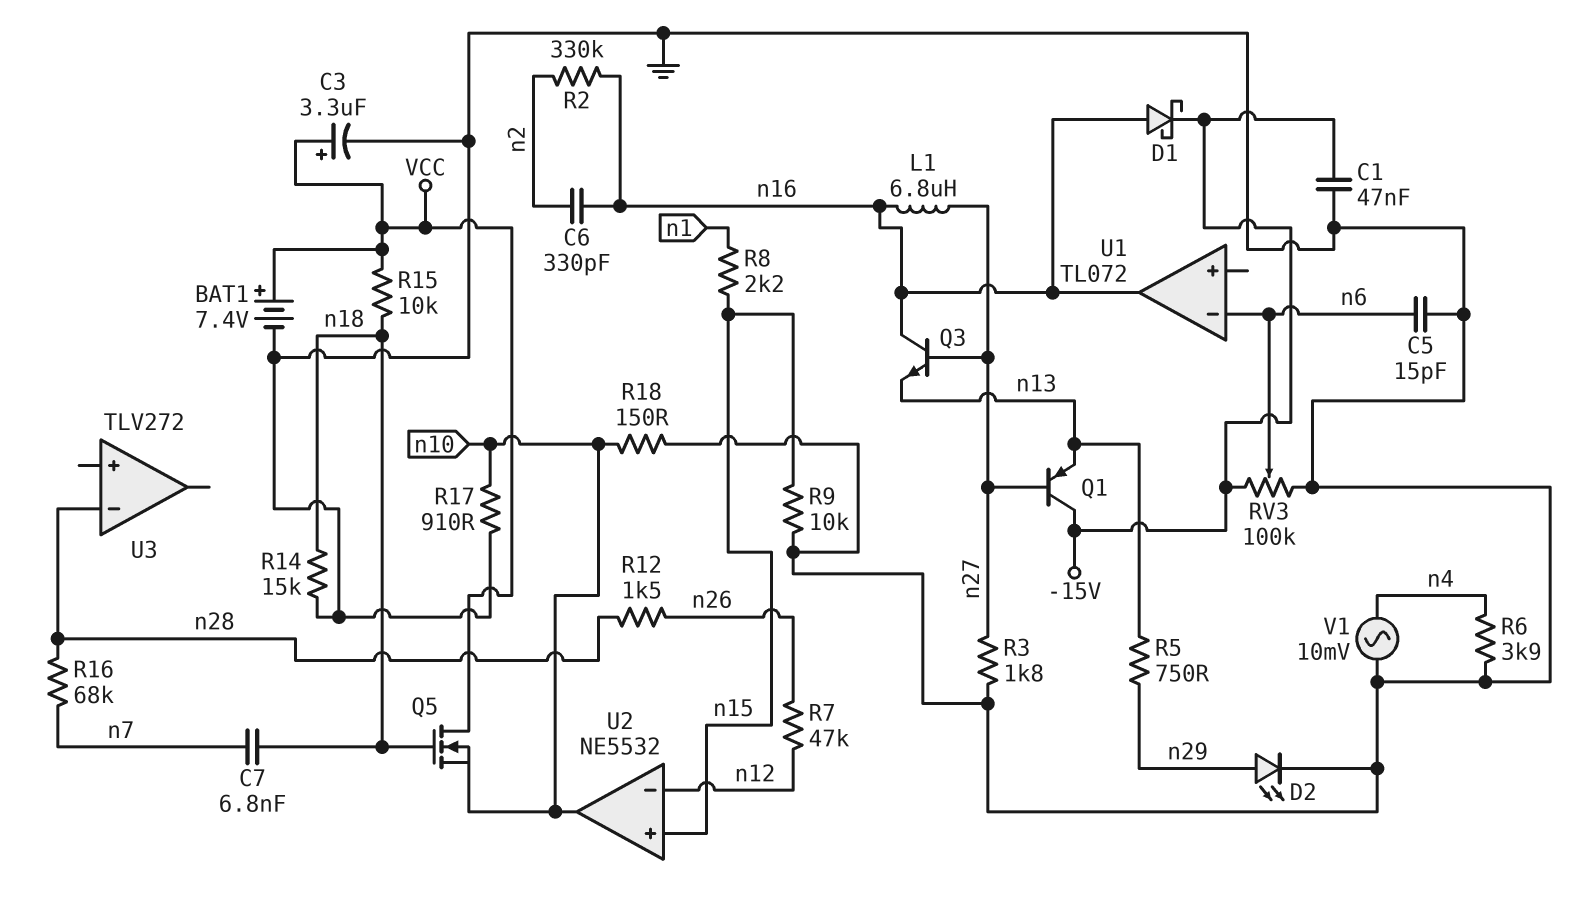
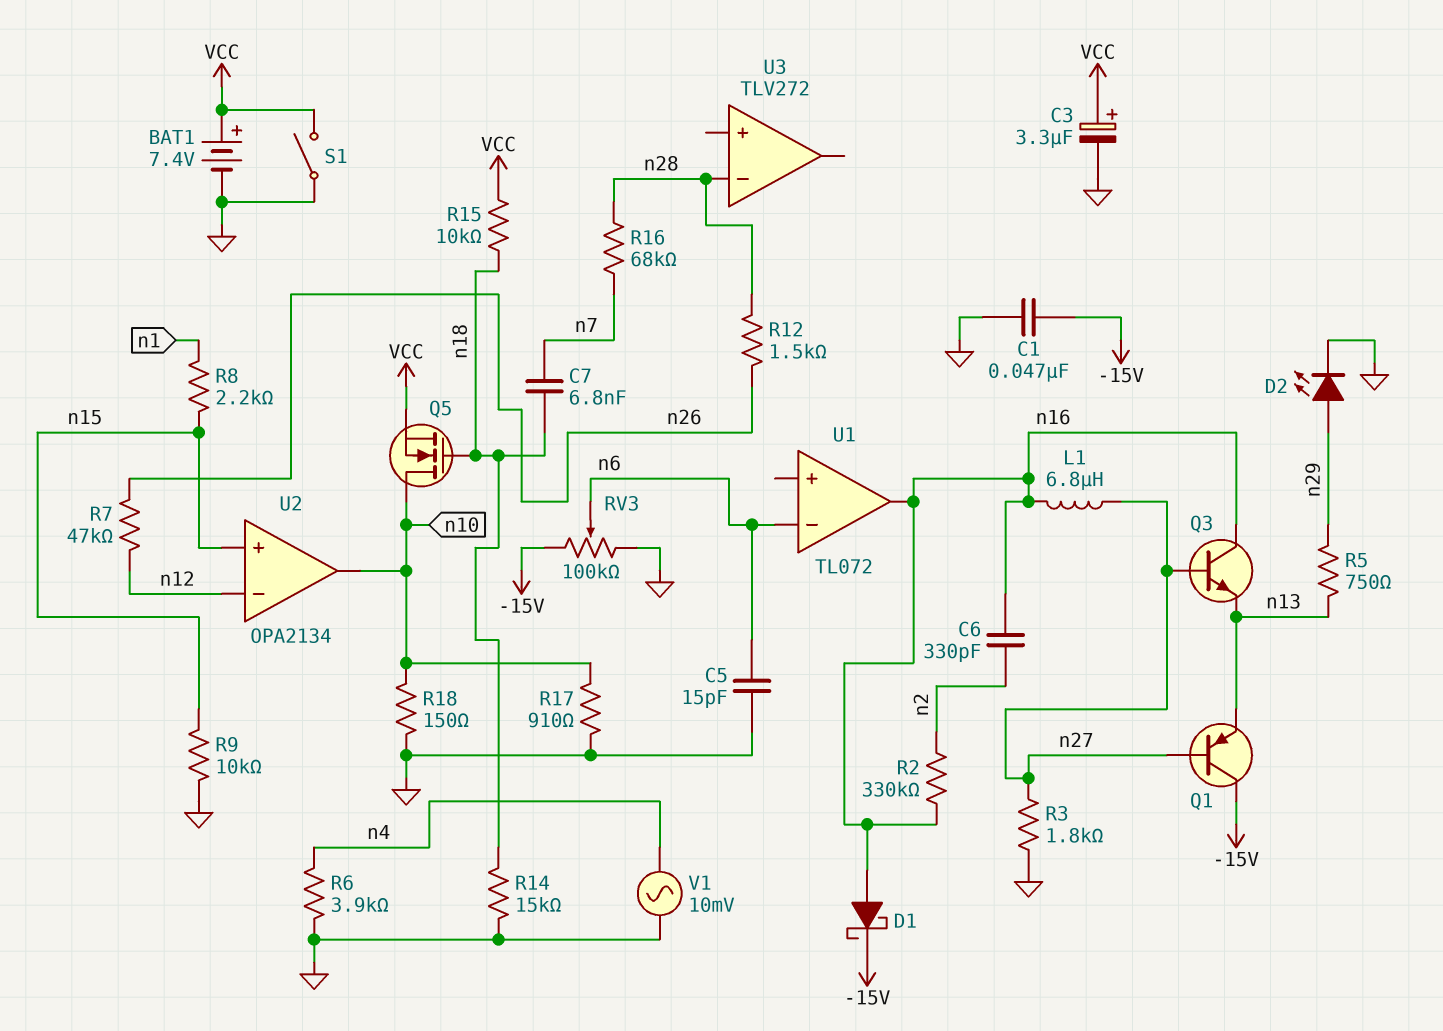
Q5: NMOS (G n18, D VCC, S n10) -> NMOS (G n18, D n10, S VCC)
S1: none -> switch (GND, VCC)
U2: NE5532 -> OPA2134

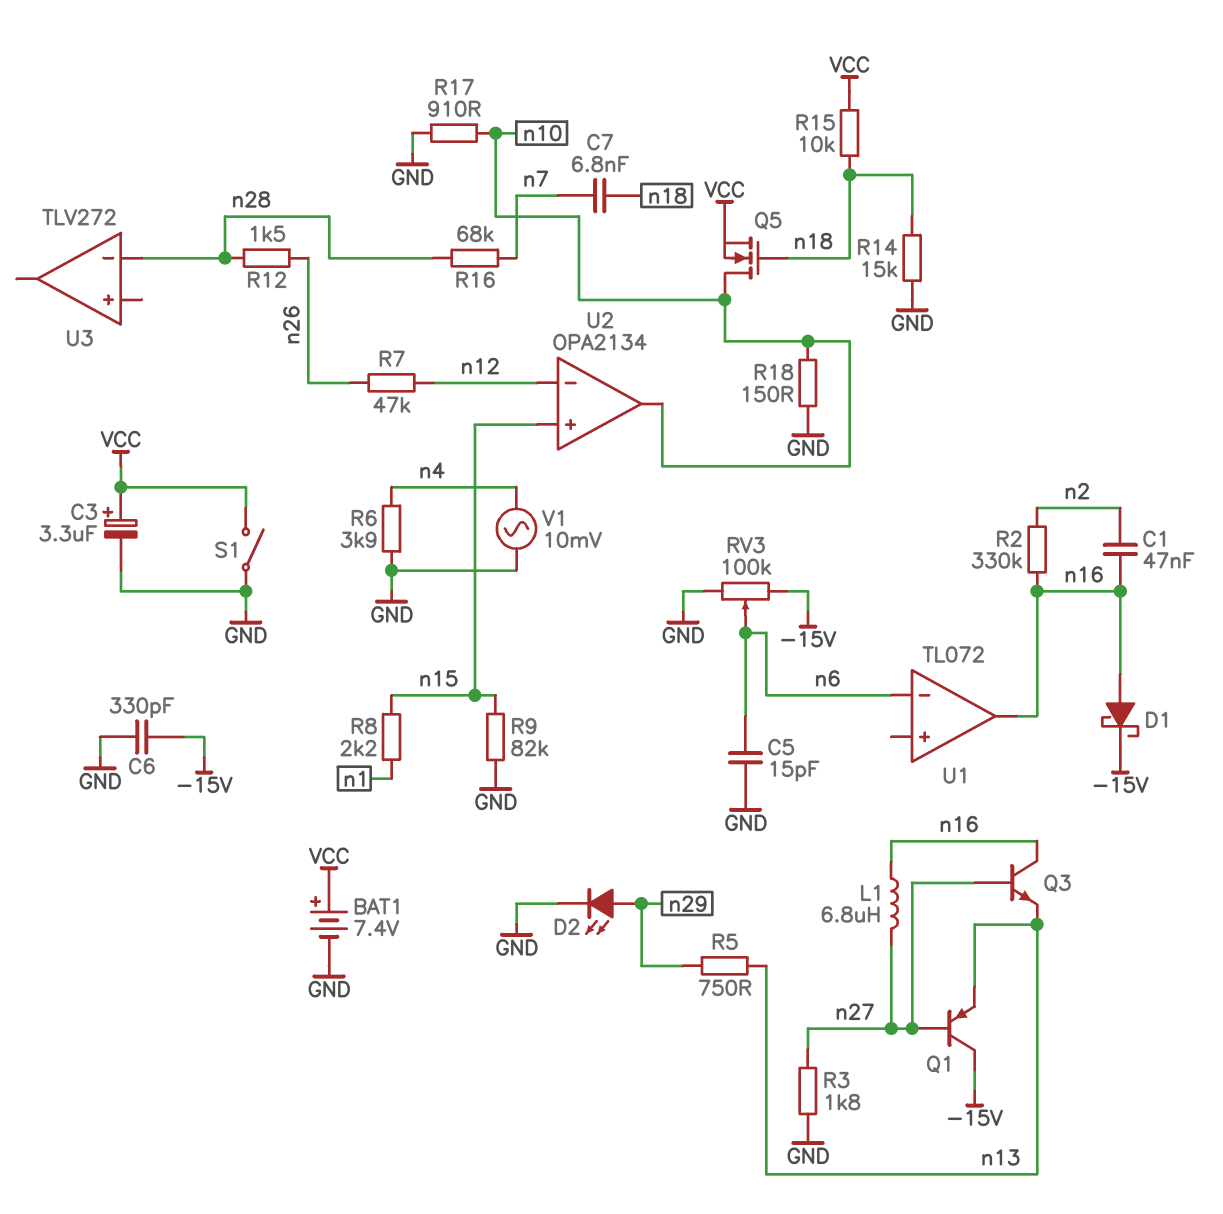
C1: 47nF (-15V, GND) -> 47nF (n2, n16)
C6: 330pF (n2, n16) -> 330pF (-15V, GND)
R9: 10k (GND, n15) -> 82k (GND, n15)

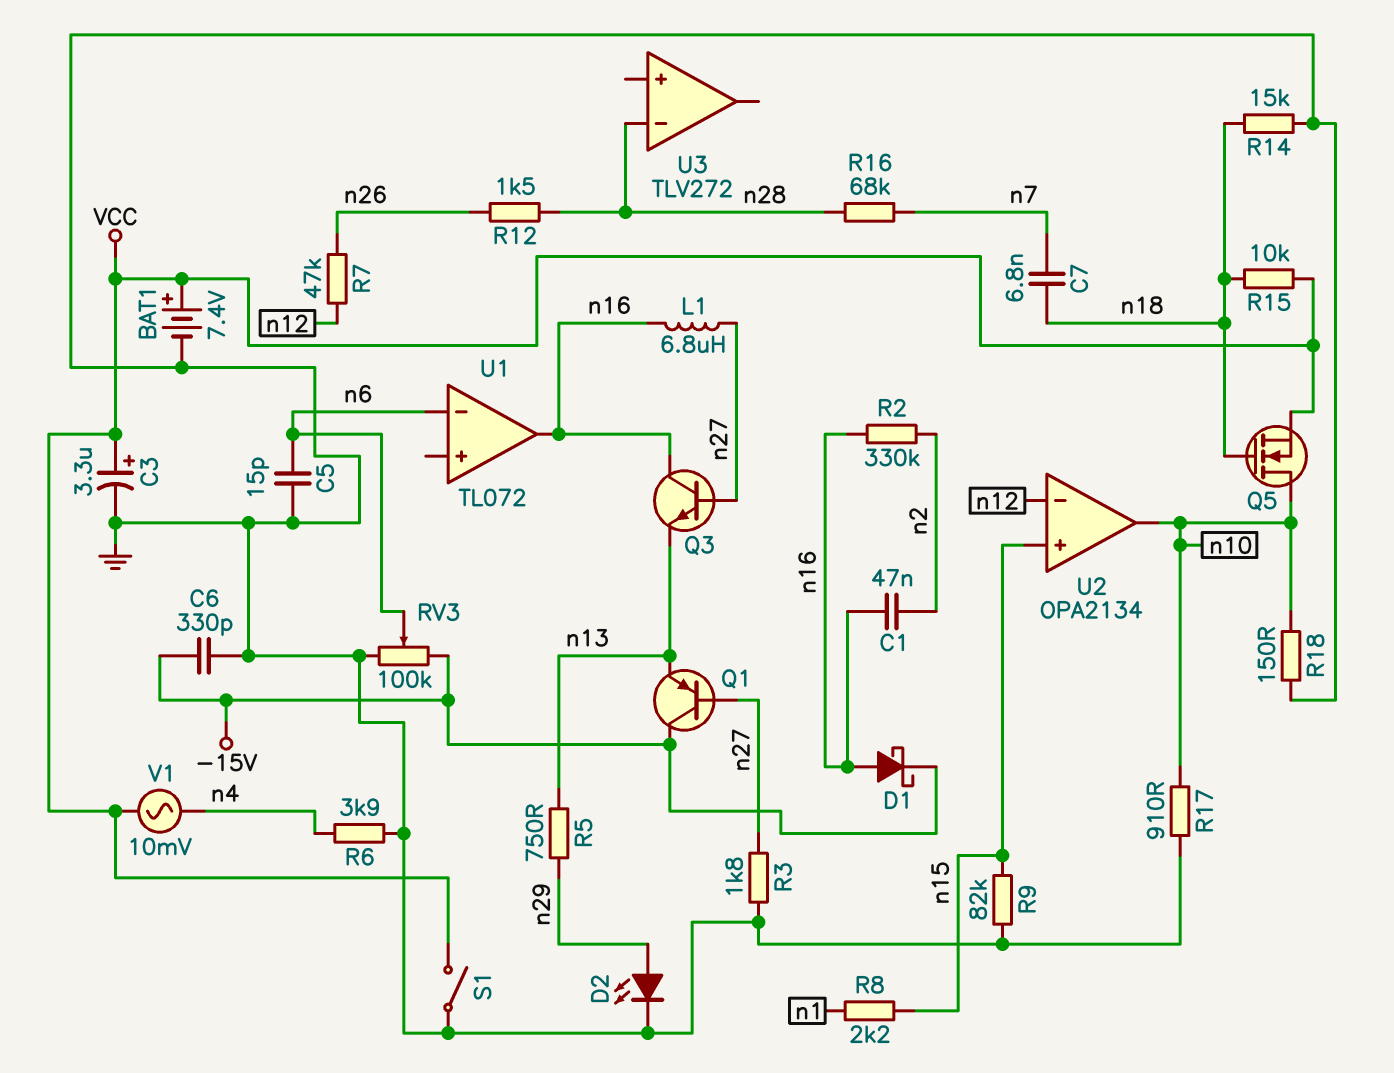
V1: AC 10mV (GND, n4) -> AC 10mV (VCC, n4)

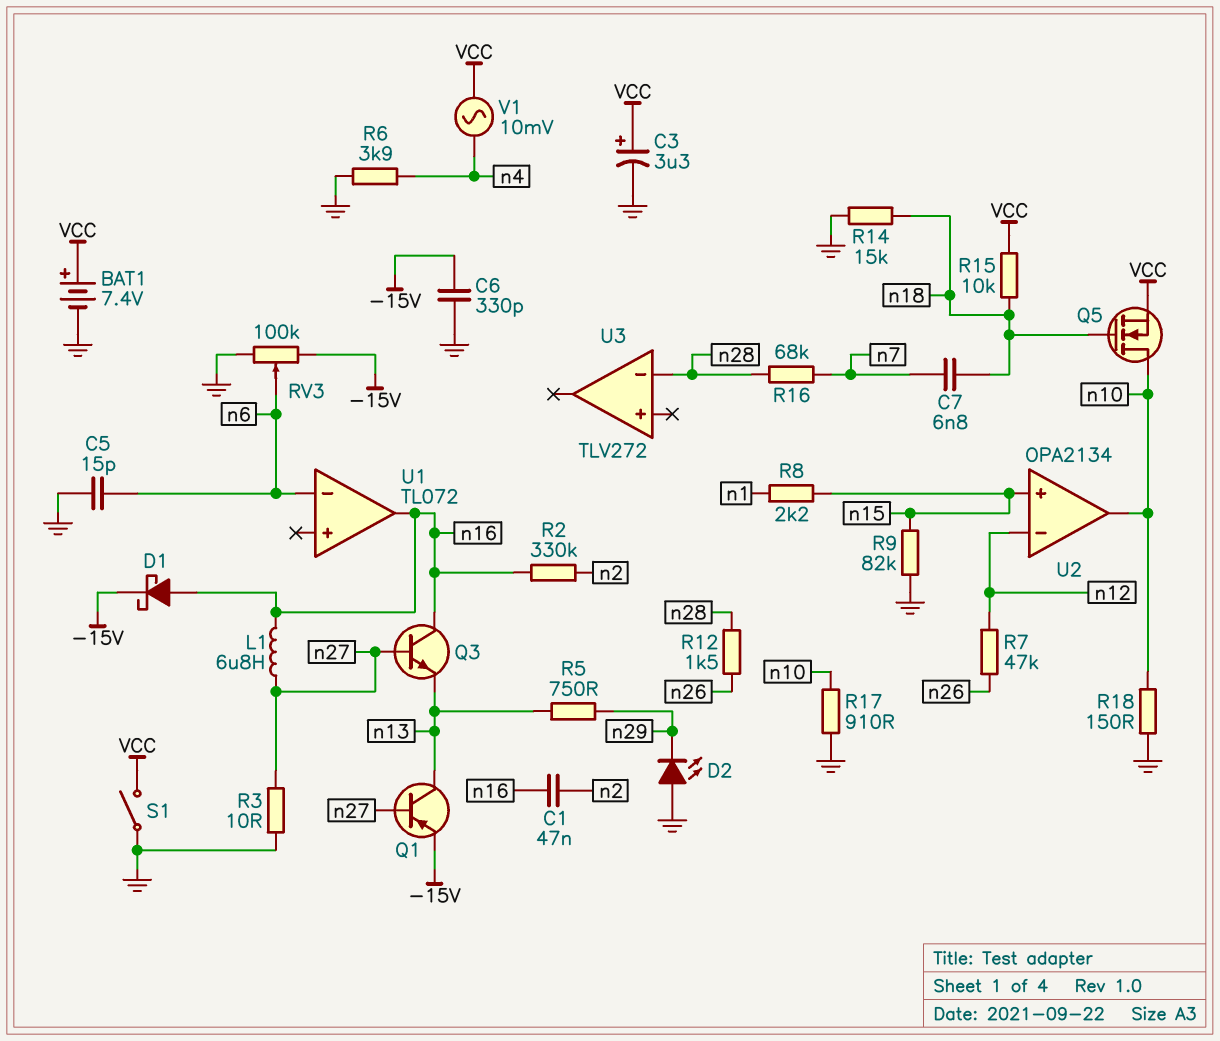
D2: LED (A n29, K GND) -> LED (A GND, K n29)
Q1: PNP (B n27, C -15V, E n13) -> PNP (B n27, C n13, E -15V)
R3: 1.8k (GND, n27) -> 10 (GND, n27)

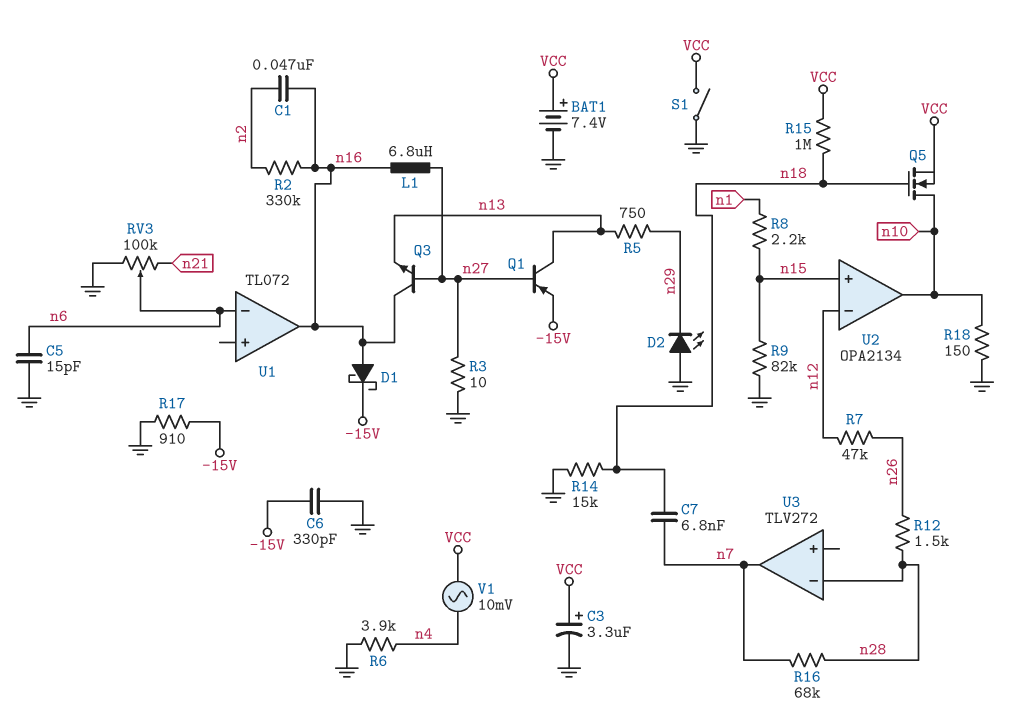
R15: 10k (VCC, n18) -> 1M (VCC, n18)
R17: 910 (GND, n10) -> 910 (-15V, GND)
RV3: 100k (-15V, GND, wiper n6) -> 100k (GND, n21, wiper n6)
U3 pin out: none -> n7

